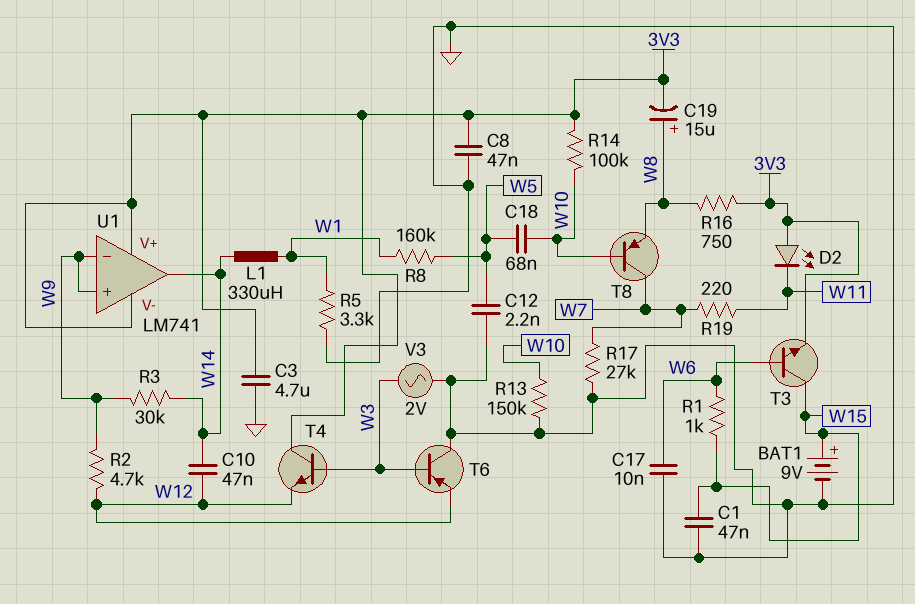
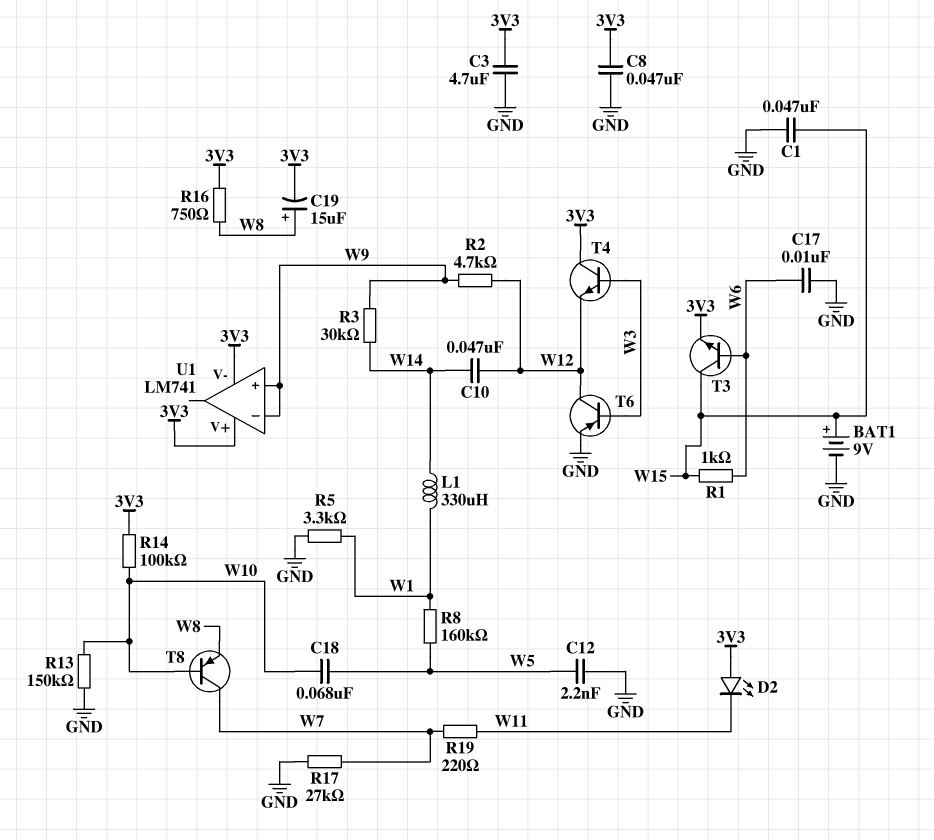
T6: PNP (B W3, C GND, E W12) -> PNP (B W3, C W12, E GND)
U1 pin out: W14 -> none
V3: AC 2V (GND, W3) -> none

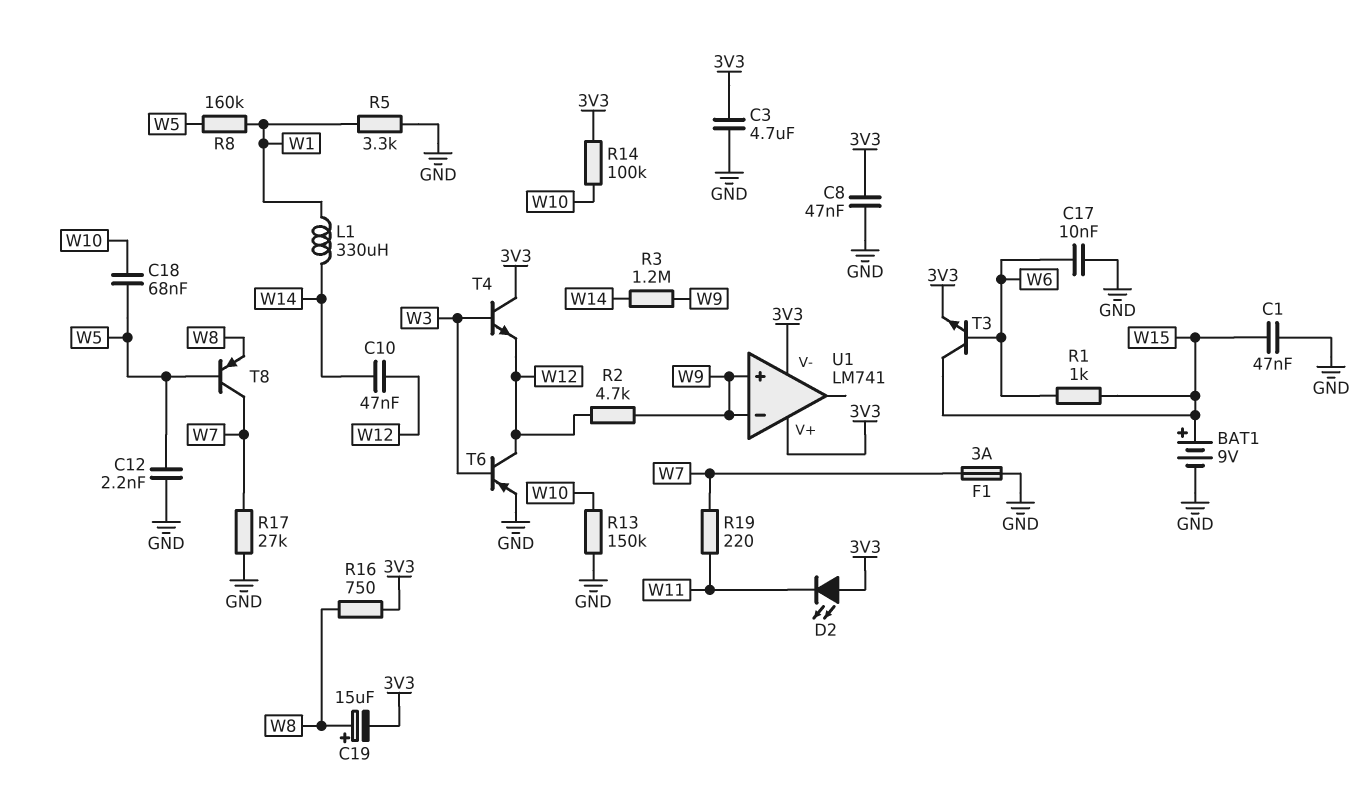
F1: none -> 3A (GND, W7)
R3: 30k (W9, W14) -> 1.2M (W9, W14)
T8: PNP (B W10, C W7, E W8) -> PNP (B W5, C W7, E W8)

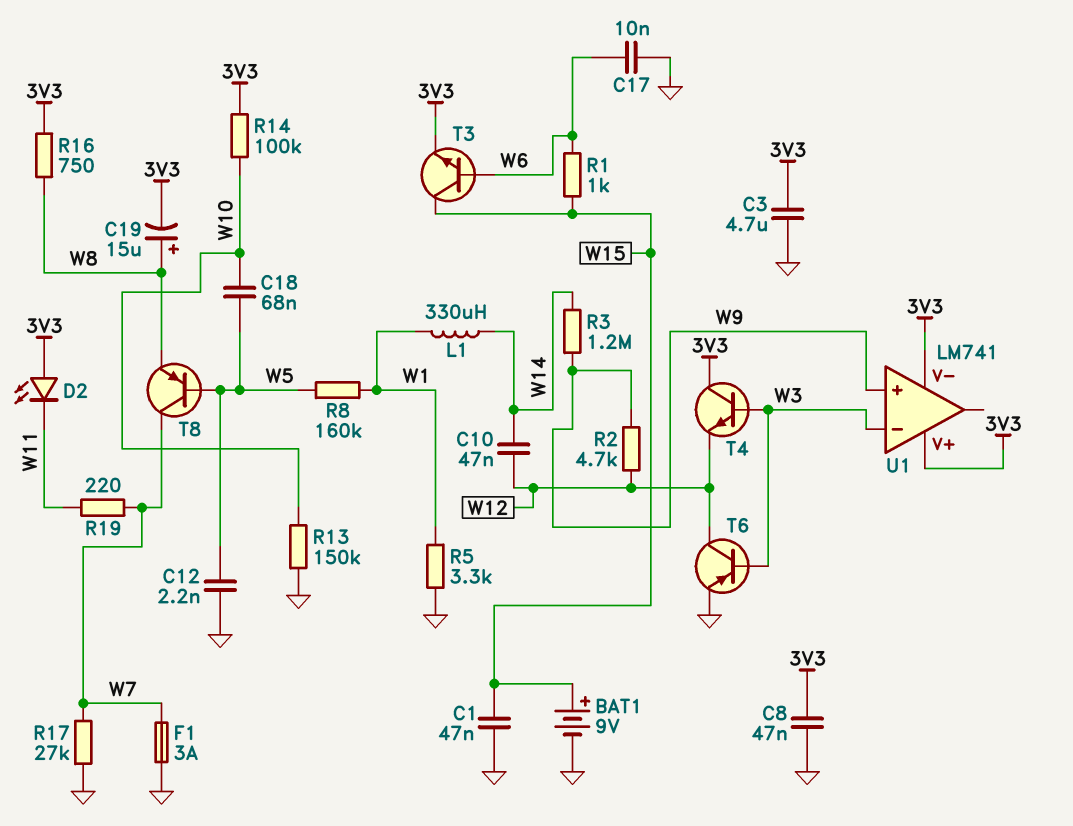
U1 pin in-: W9 -> W3

